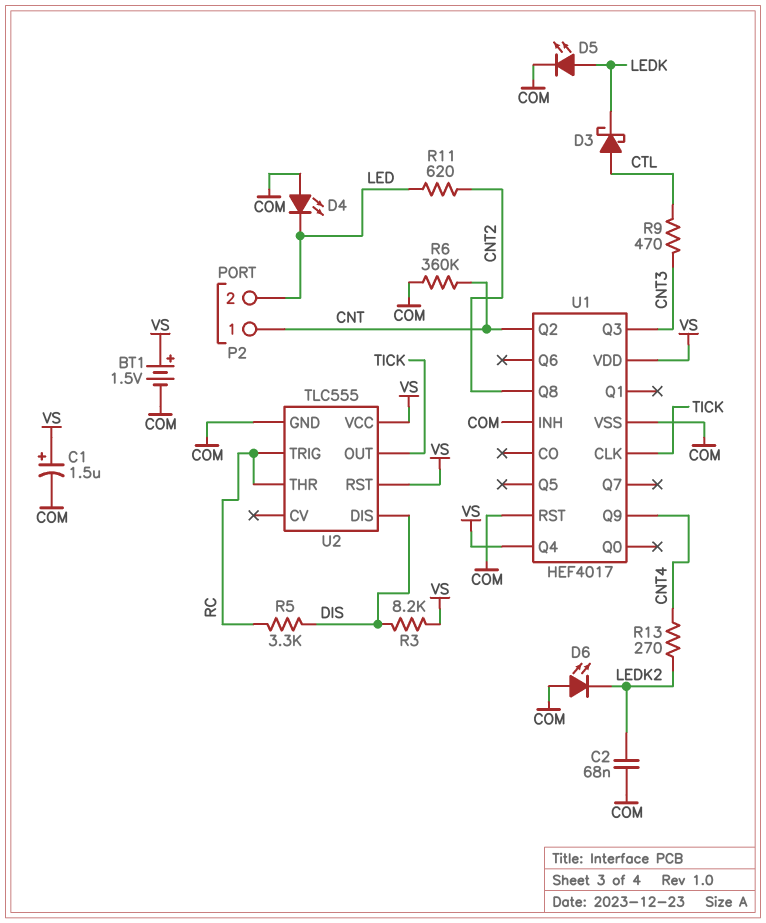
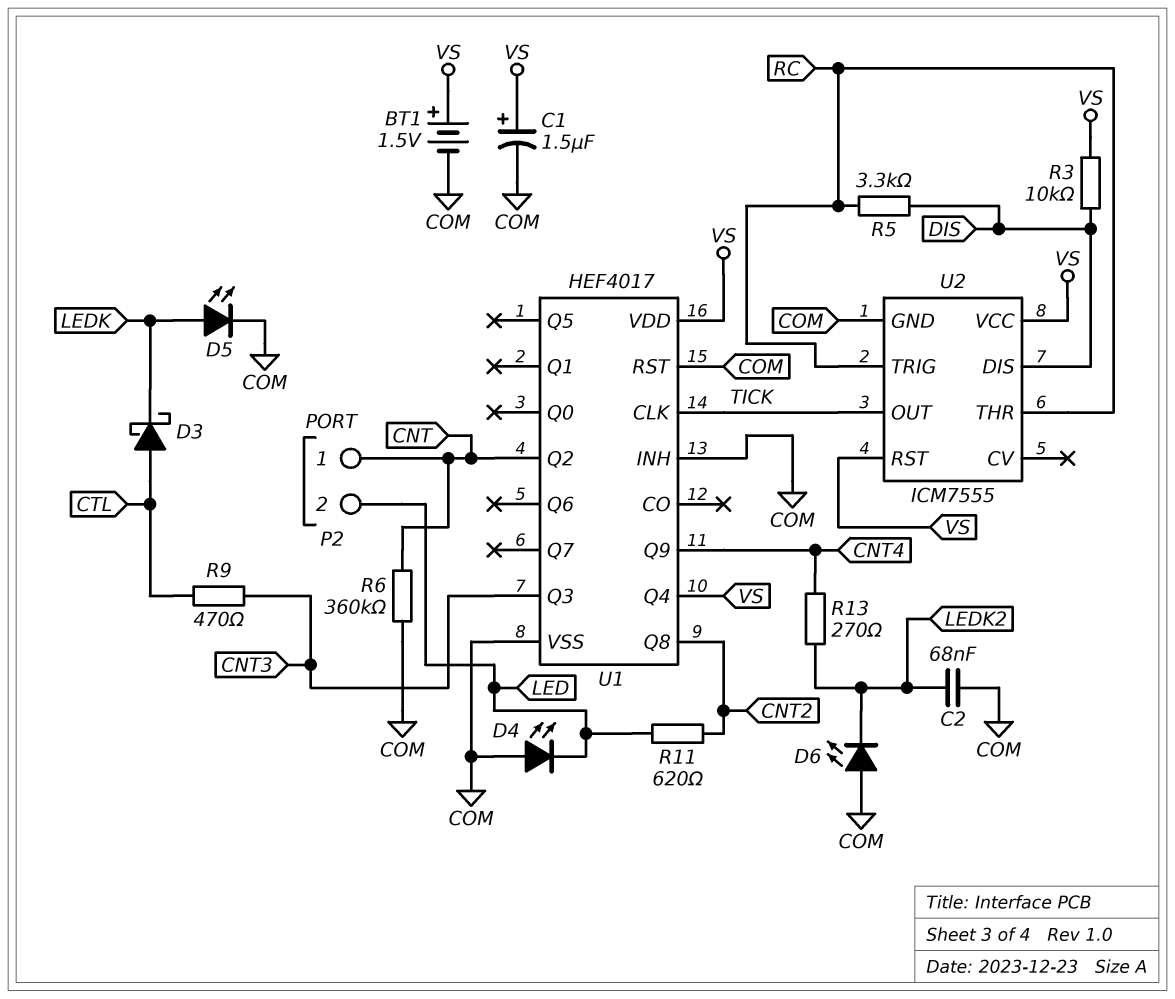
R3: 8.2k (DIS, VS) -> 10k (DIS, VS)
U2: TLC555 -> ICM7555

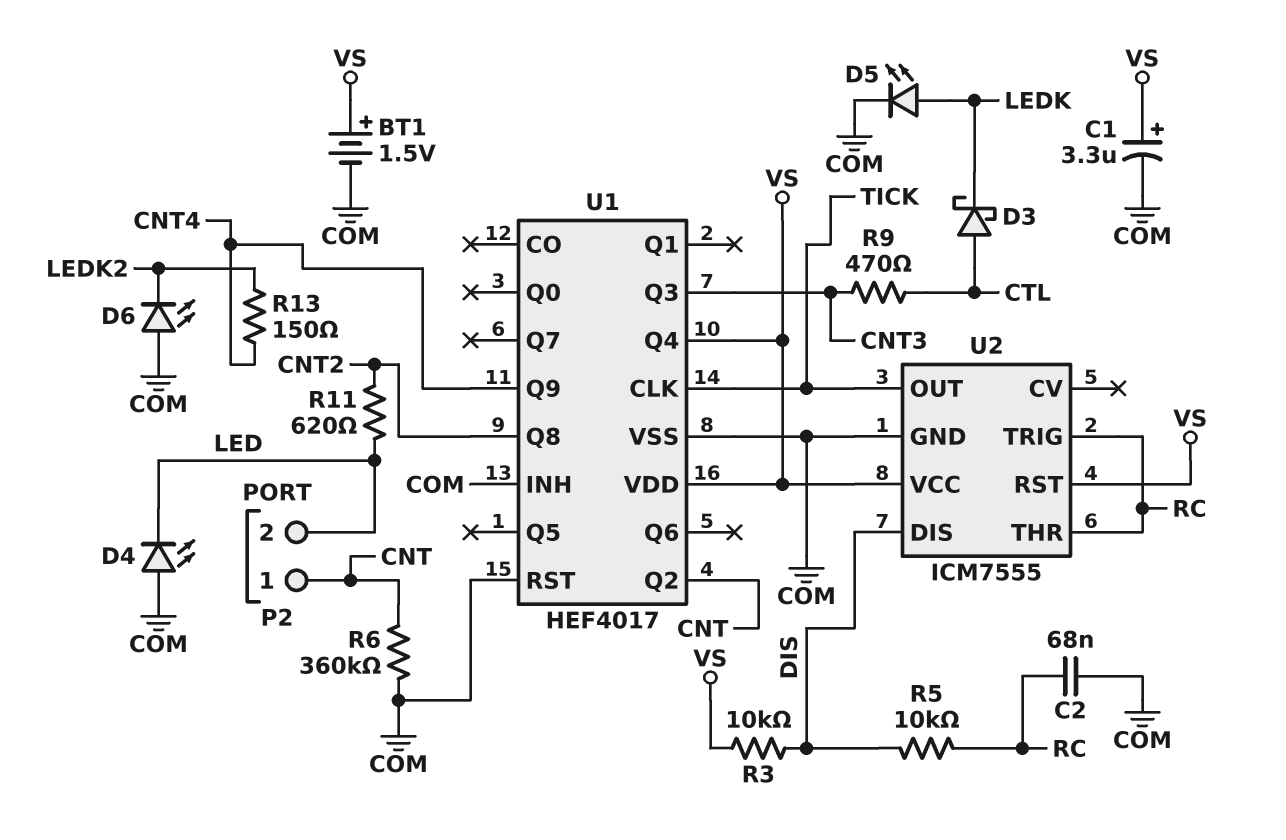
C1: 1.5uF (plus VS, minus COM) -> 3.3uF (plus VS, minus COM)
C2: 68nF (COM, LEDK2) -> 68nF (COM, RC)
R5: 3.3k (DIS, RC) -> 10k (DIS, RC)
R13: 270 (CNT4, LEDK2) -> 150 (CNT4, LEDK2)

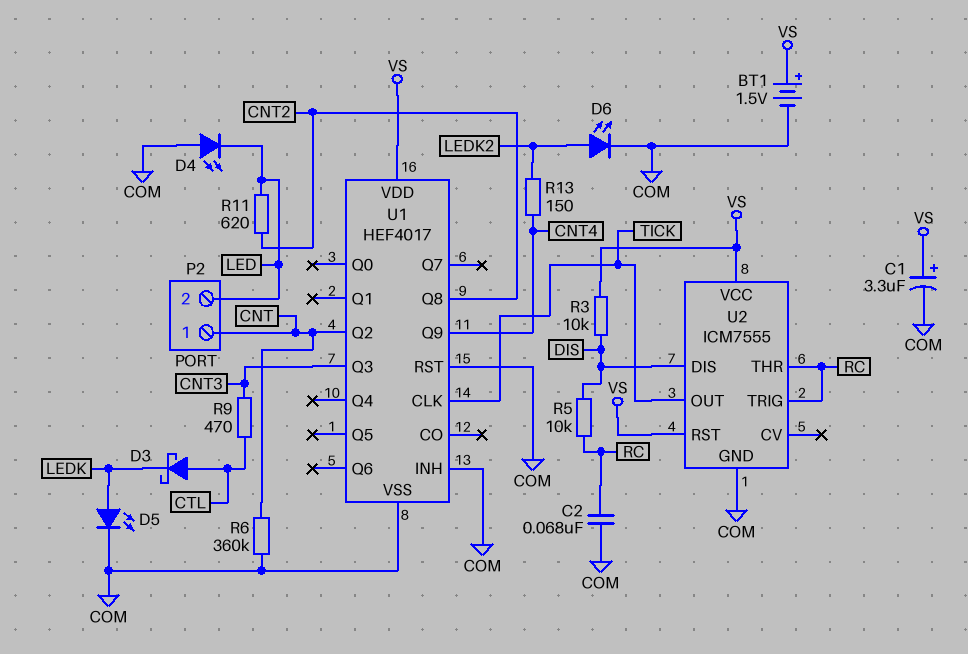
D6: LED (A COM, K LEDK2) -> LED (A LEDK2, K COM)
U1 pin Q4: VS -> none

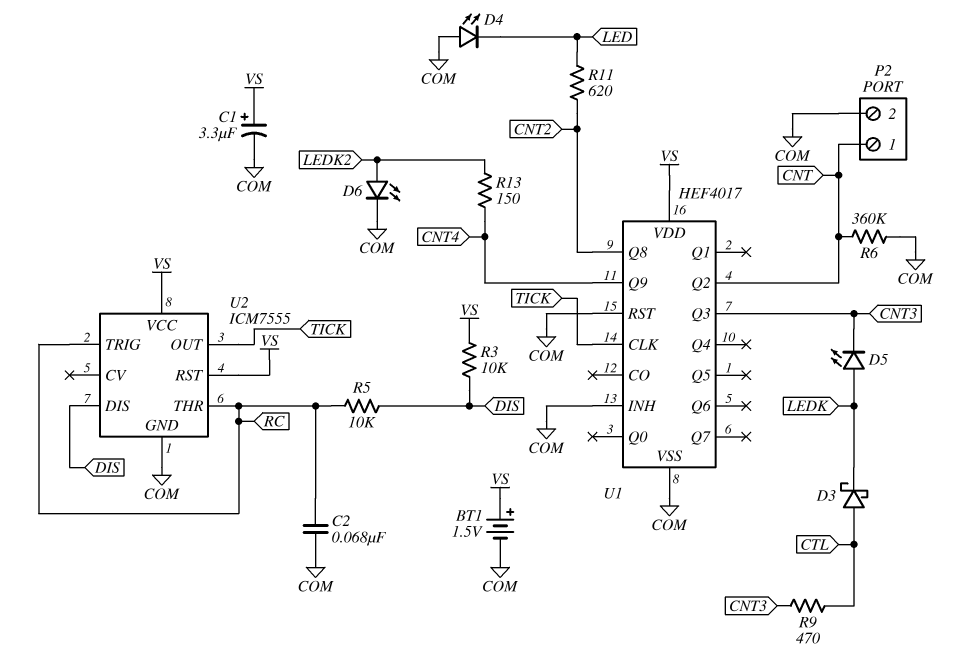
D5: LED (A LEDK, K COM) -> LED (A LEDK, K CNT3)
P2 pin 2: LED -> COM

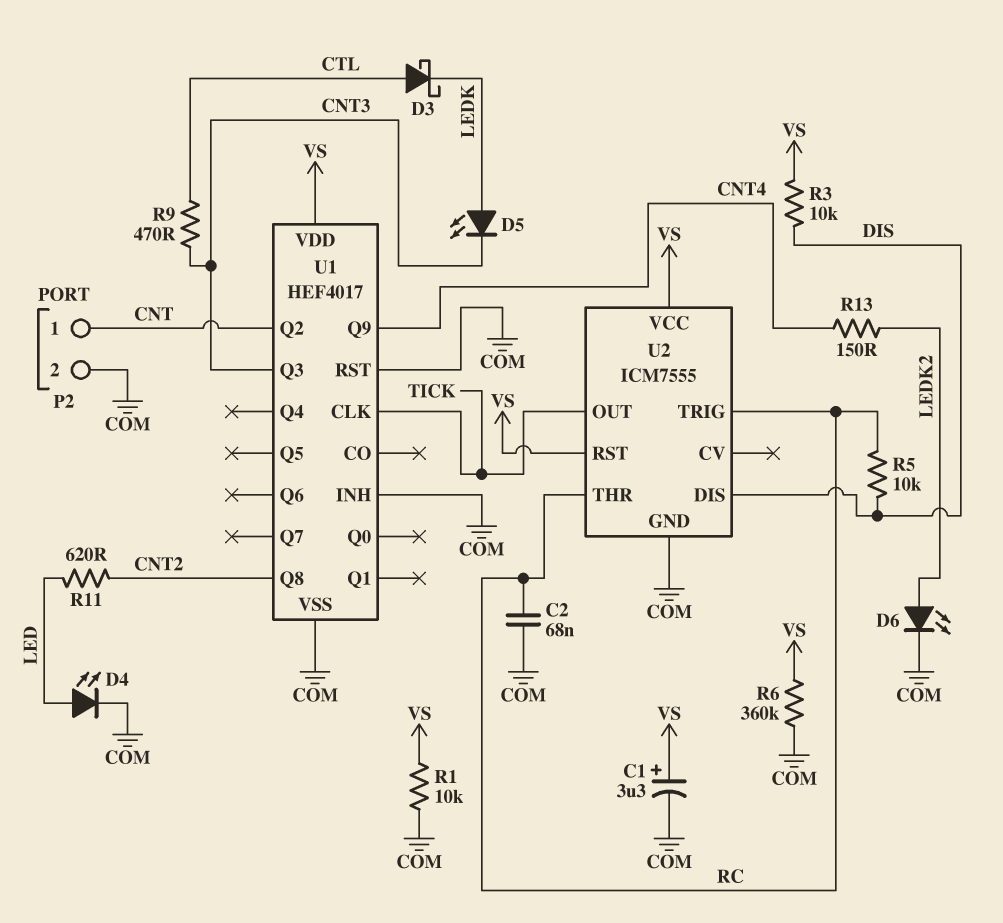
BT1: 1.5V (plus VS, minus COM) -> none
D4: LED (A COM, K LED) -> LED (A LED, K COM)
R1: none -> 10k (COM, VS)
R6: 360k (CNT, COM) -> 360k (COM, VS)

